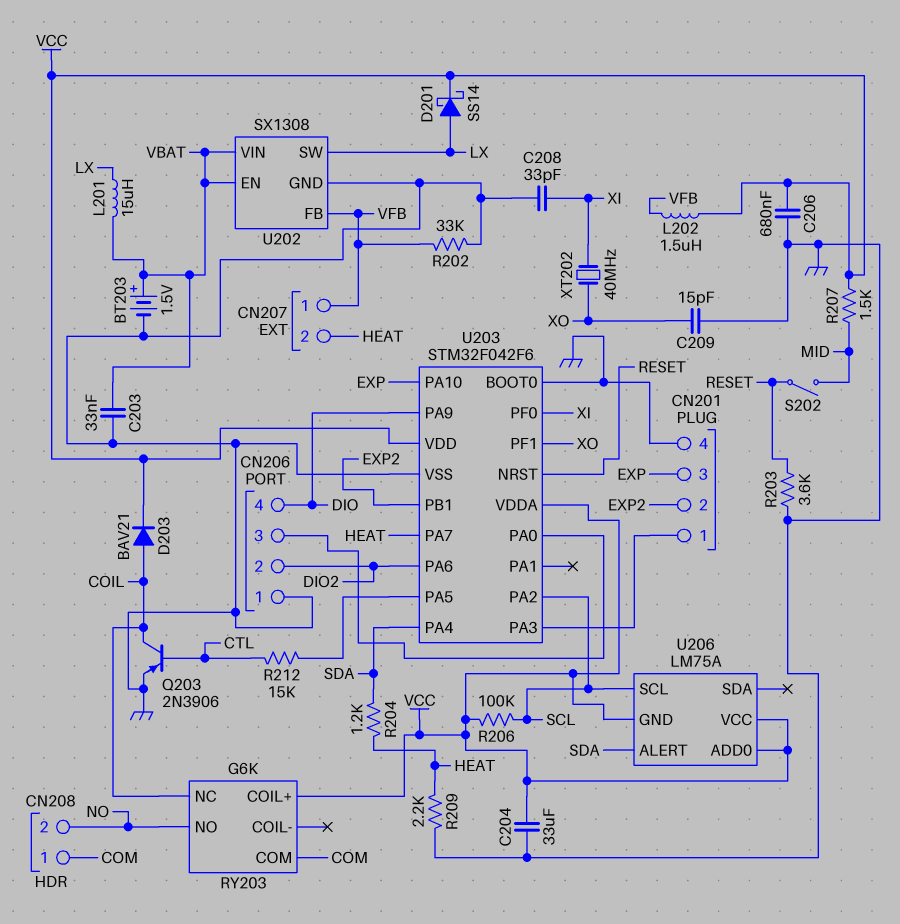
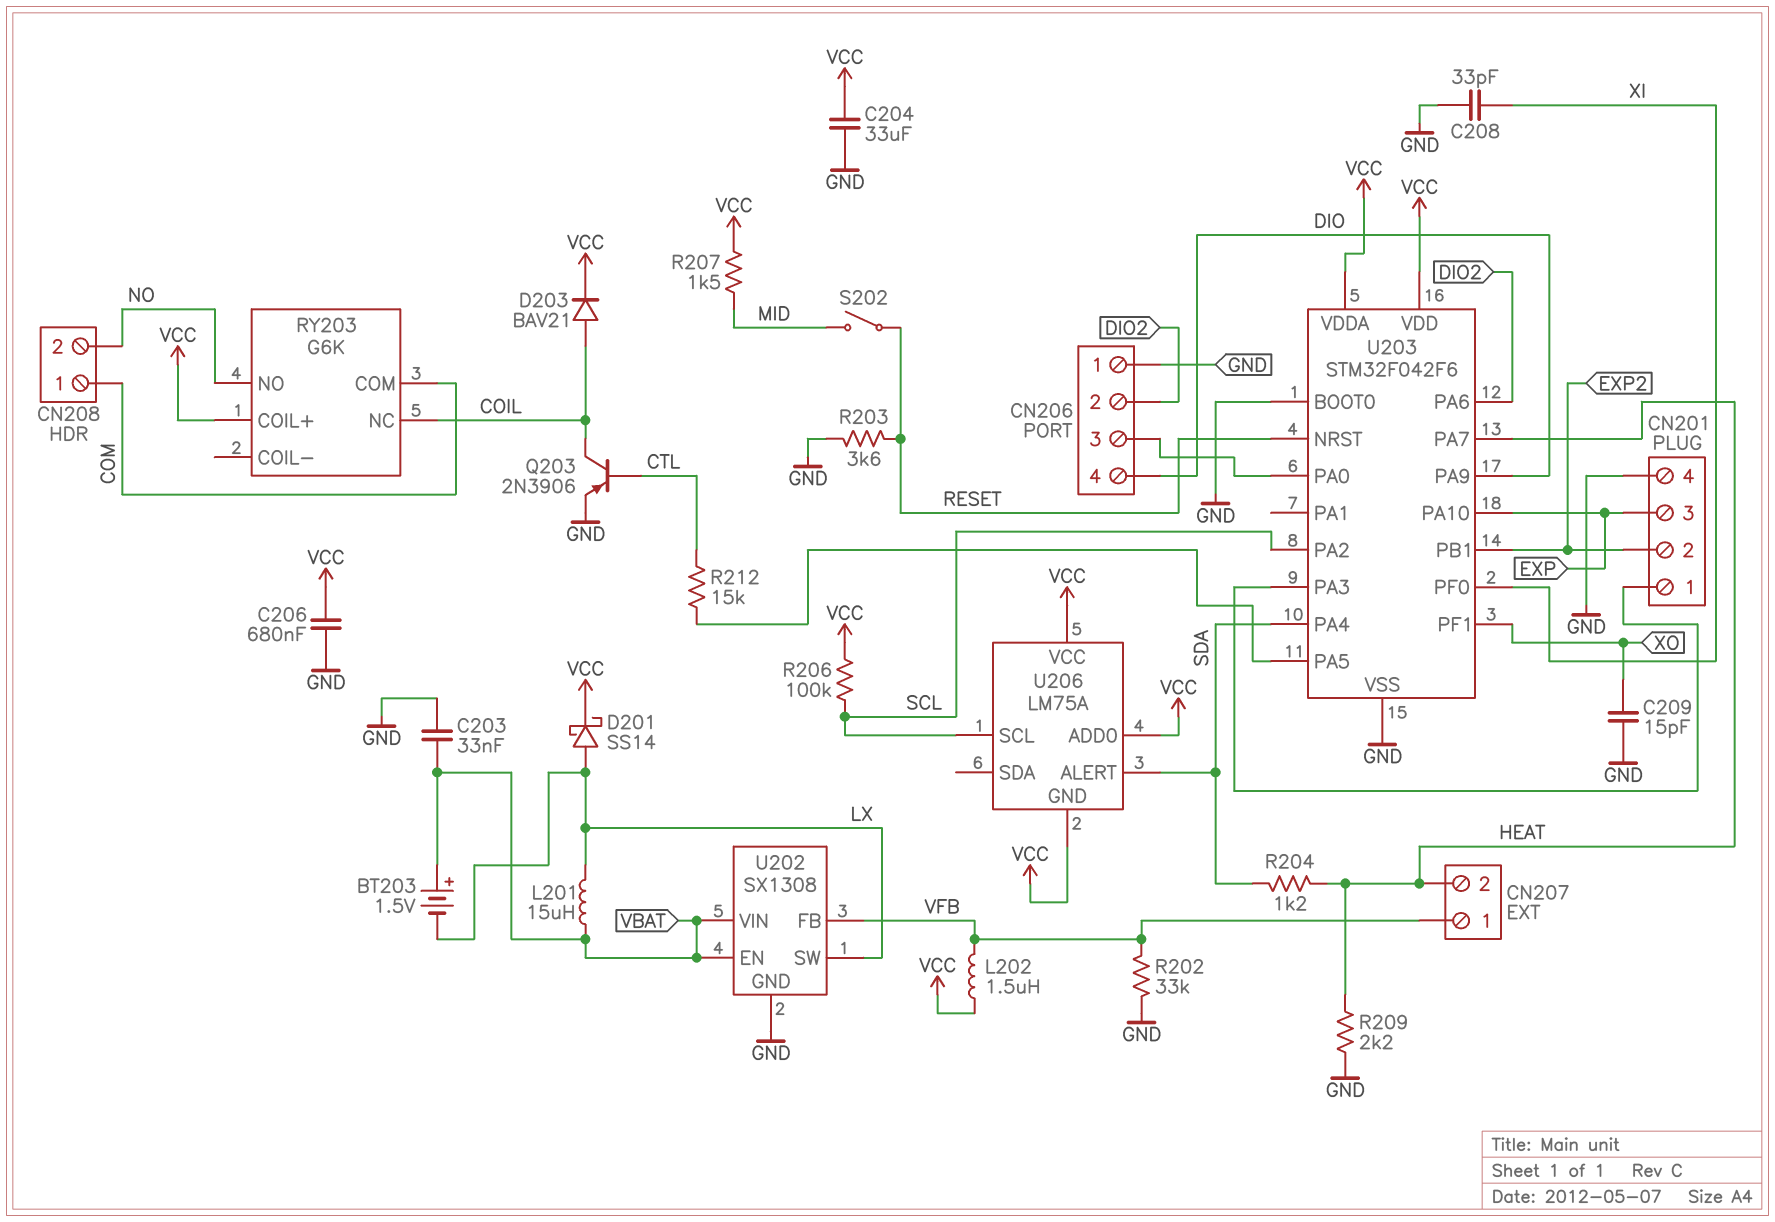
BT203: 1.5V (plus VBAT, minus GND) -> 1.5V (plus VBAT, minus LX)
XT202: 40MHz (XI, XO) -> none

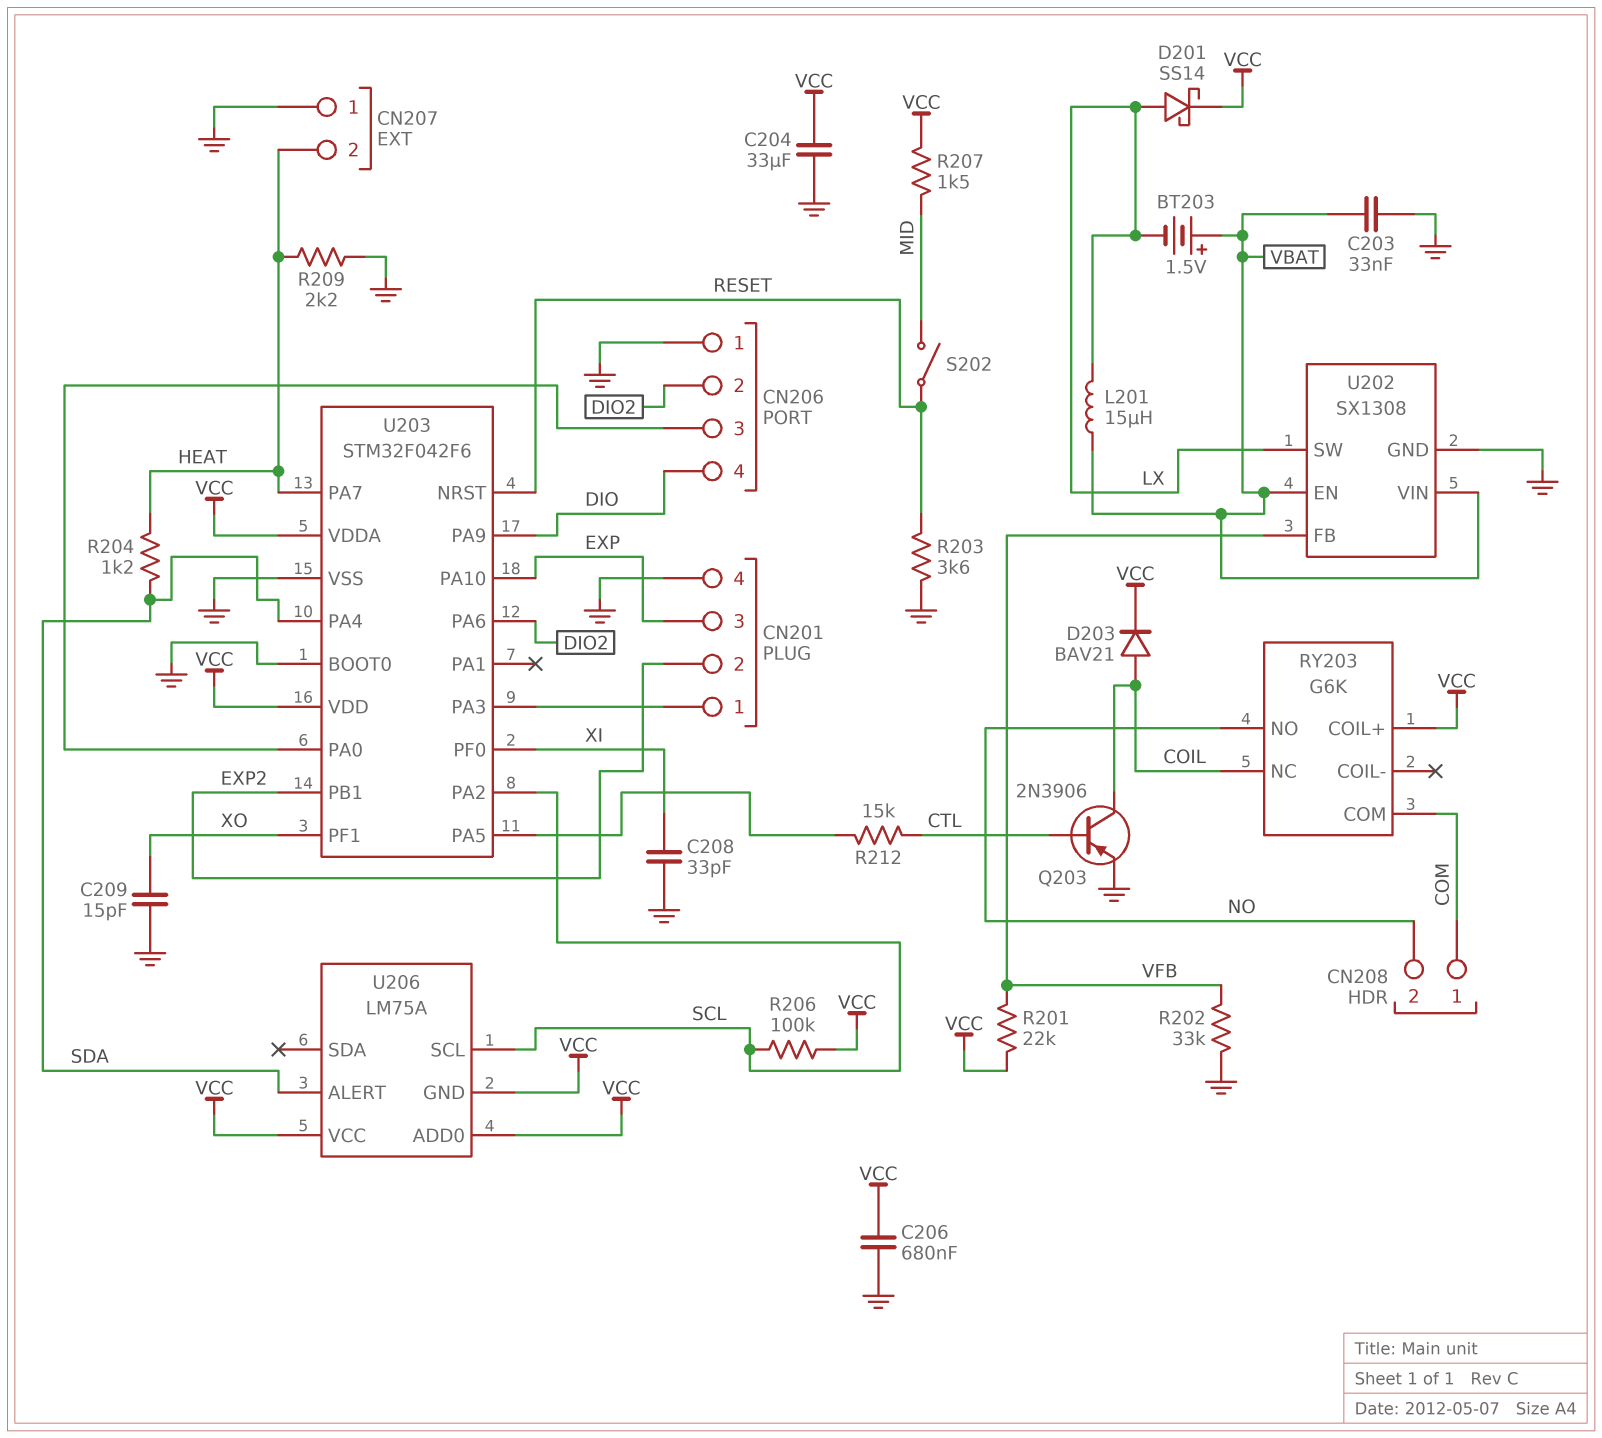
CN207 pin 1: VFB -> GND
L202: 1.5uH (VCC, VFB) -> none
R201: none -> 22k (VCC, VFB)

